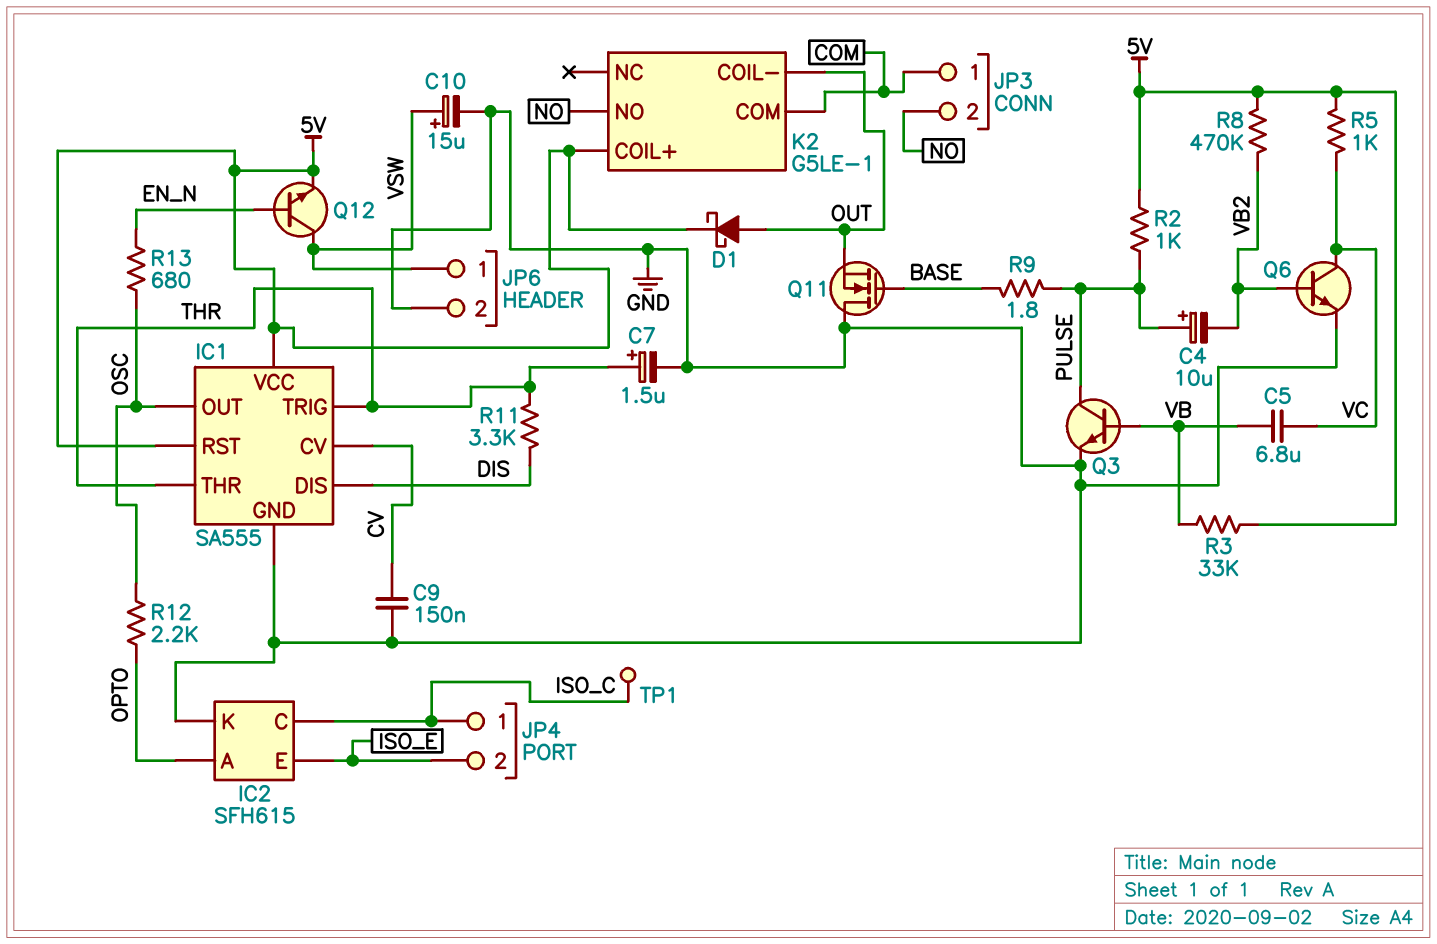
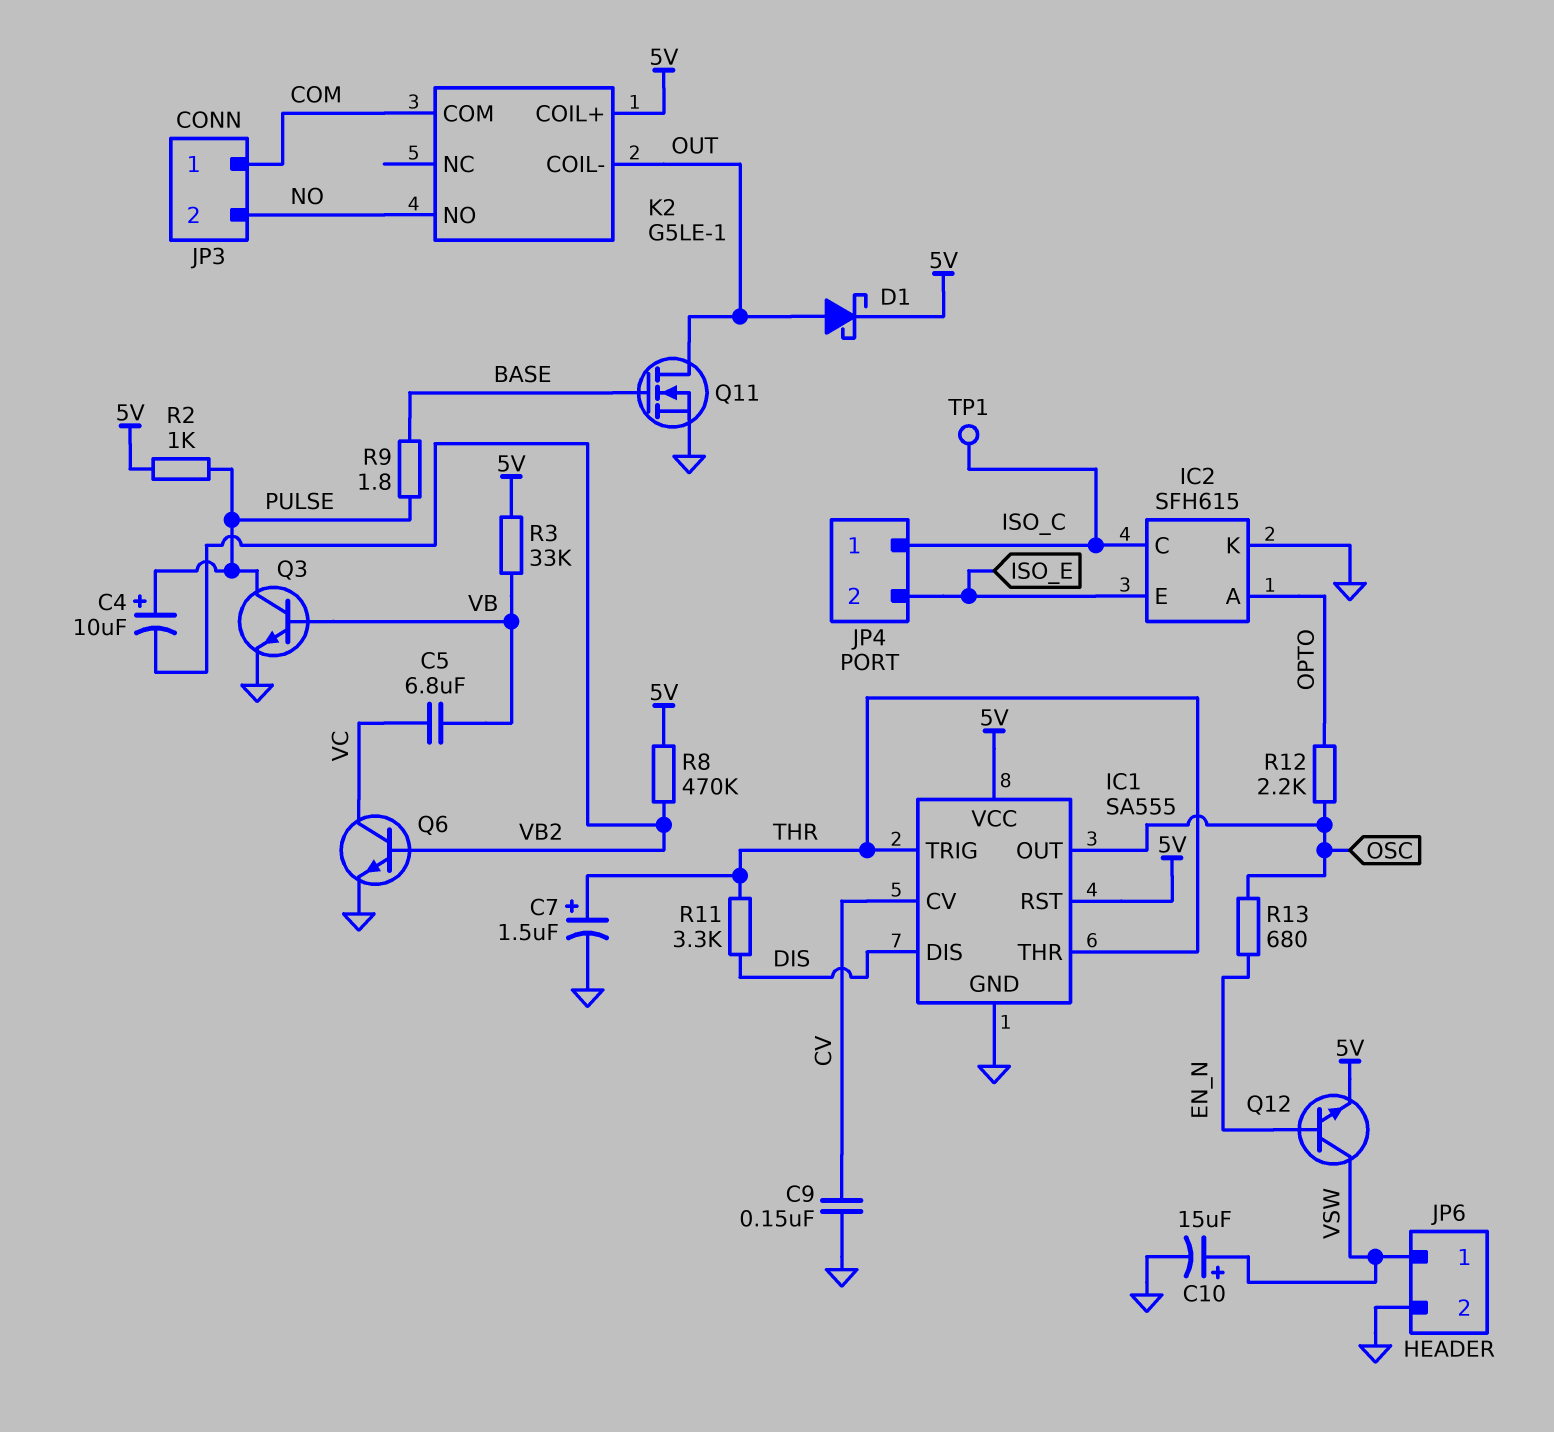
Q11: NMOS (G BASE, D GND, S OUT) -> NMOS (G BASE, D OUT, S GND)
R5: 1k (5V, VC) -> none

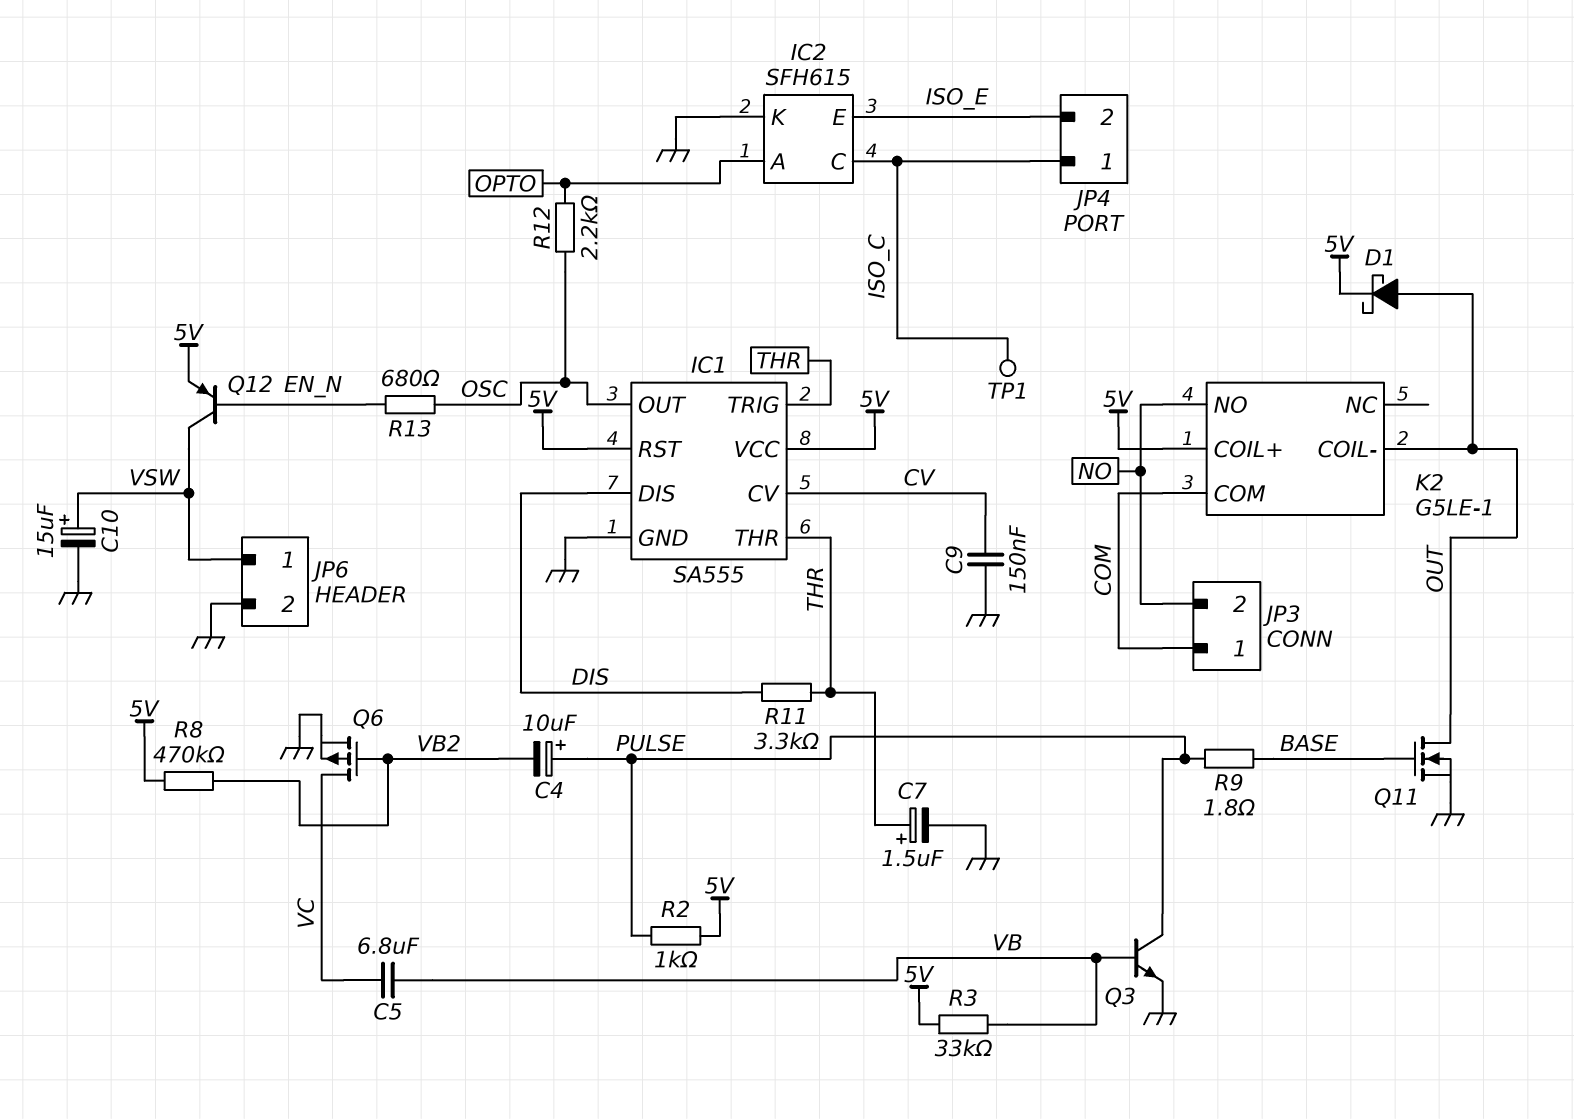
Q6: NPN (B VB2, C VC, E GND) -> PMOS (G VB2, D VC, S GND)
Q12: NPN (B EN_N, C VSW, E 5V) -> PNP (B EN_N, C VSW, E 5V)

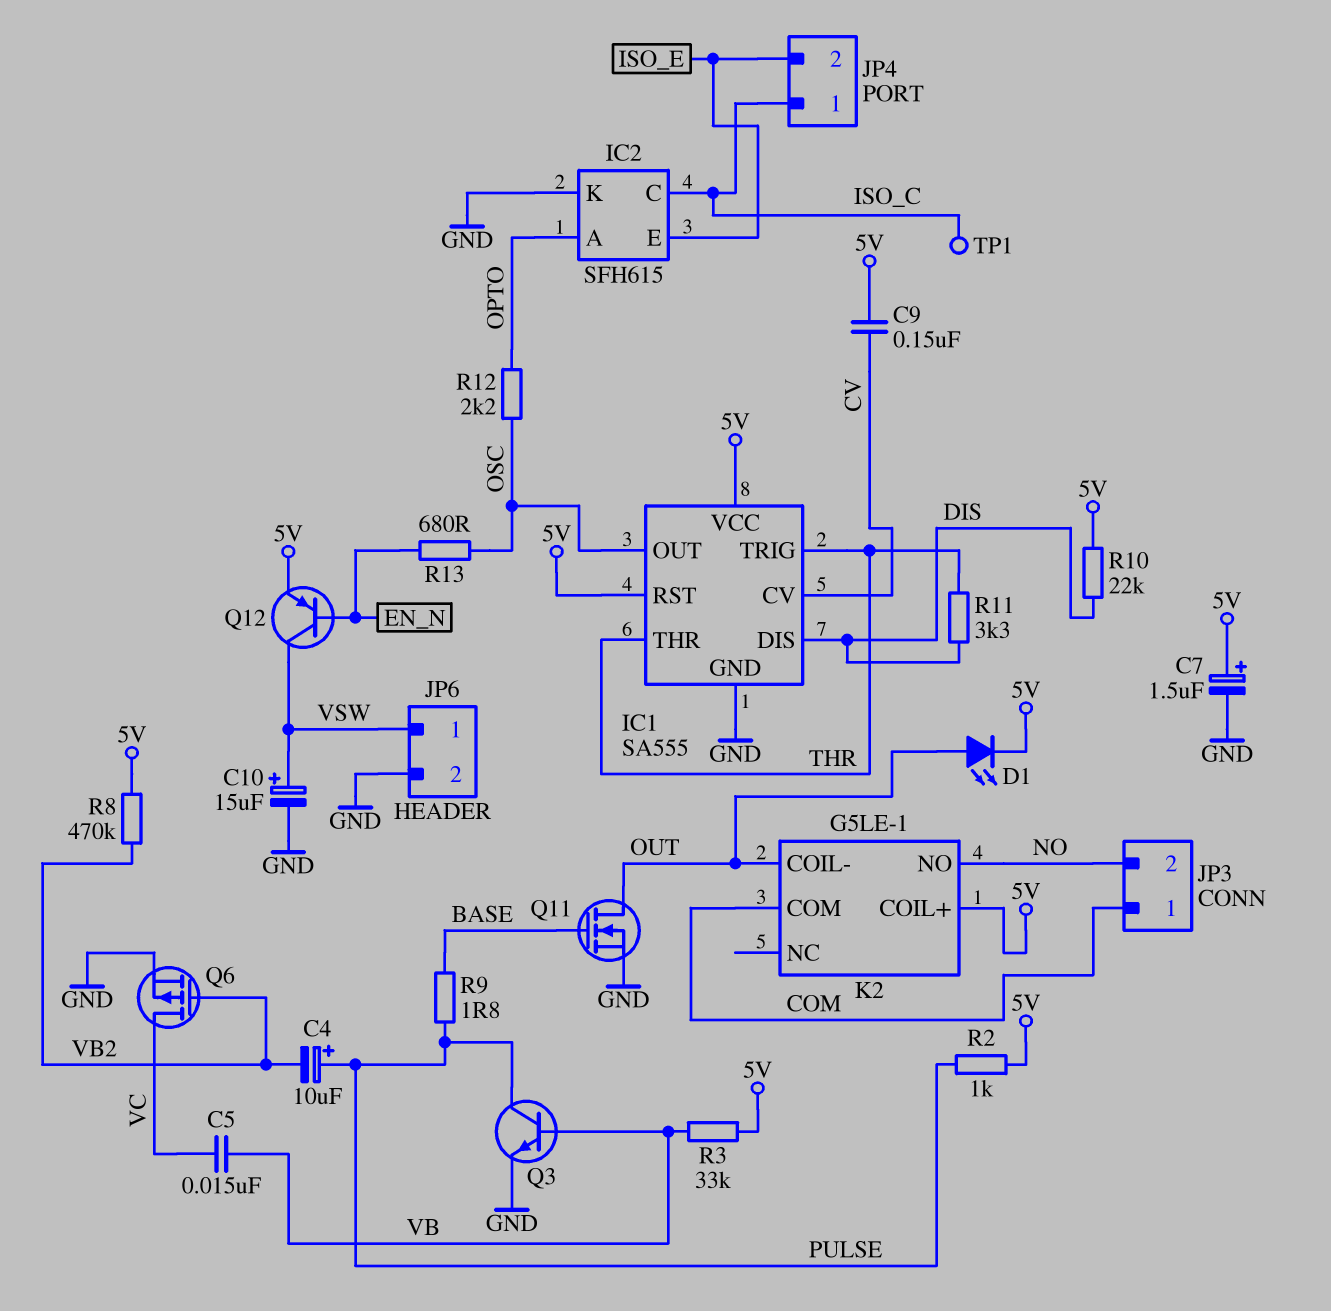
C5: 6.8uF (VB, VC) -> 15nF (VB, VC)
C7: 1.5uF (plus THR, minus GND) -> 1.5uF (plus 5V, minus GND)
C9: 150nF (CV, GND) -> 150nF (5V, CV)
D1: schottky (A OUT, K 5V) -> LED (A OUT, K 5V)
R10: none -> 22k (5V, DIS)

